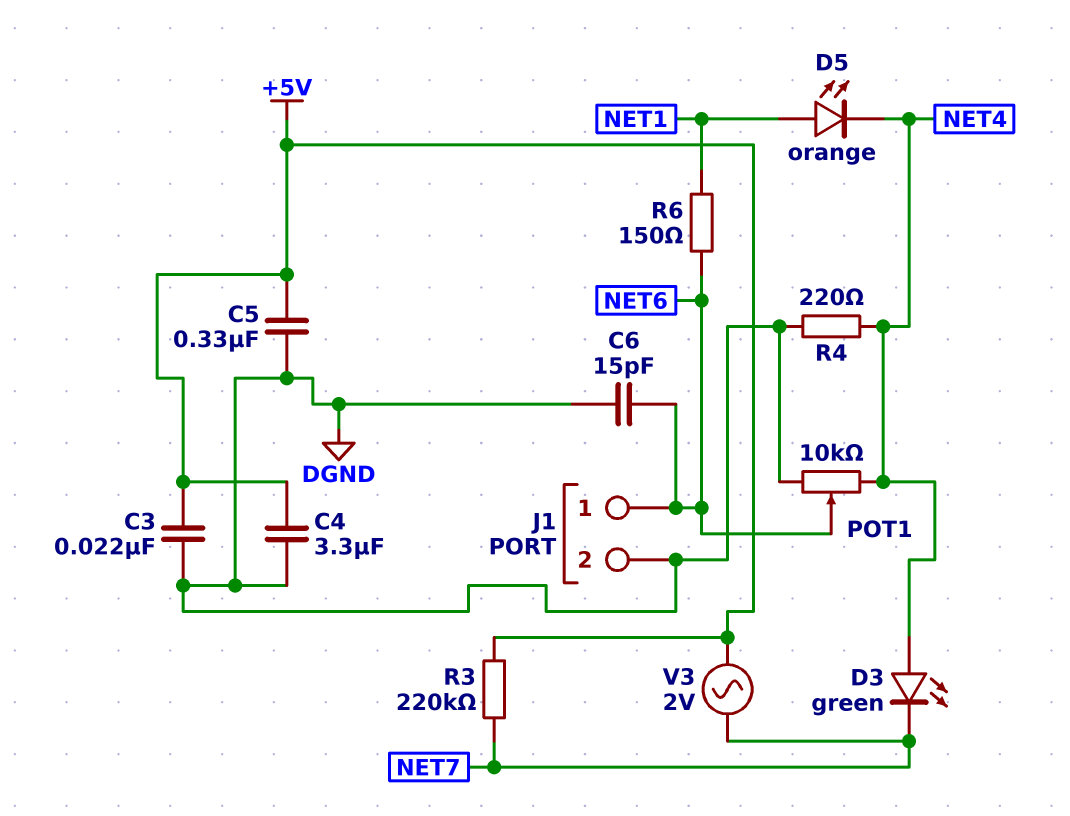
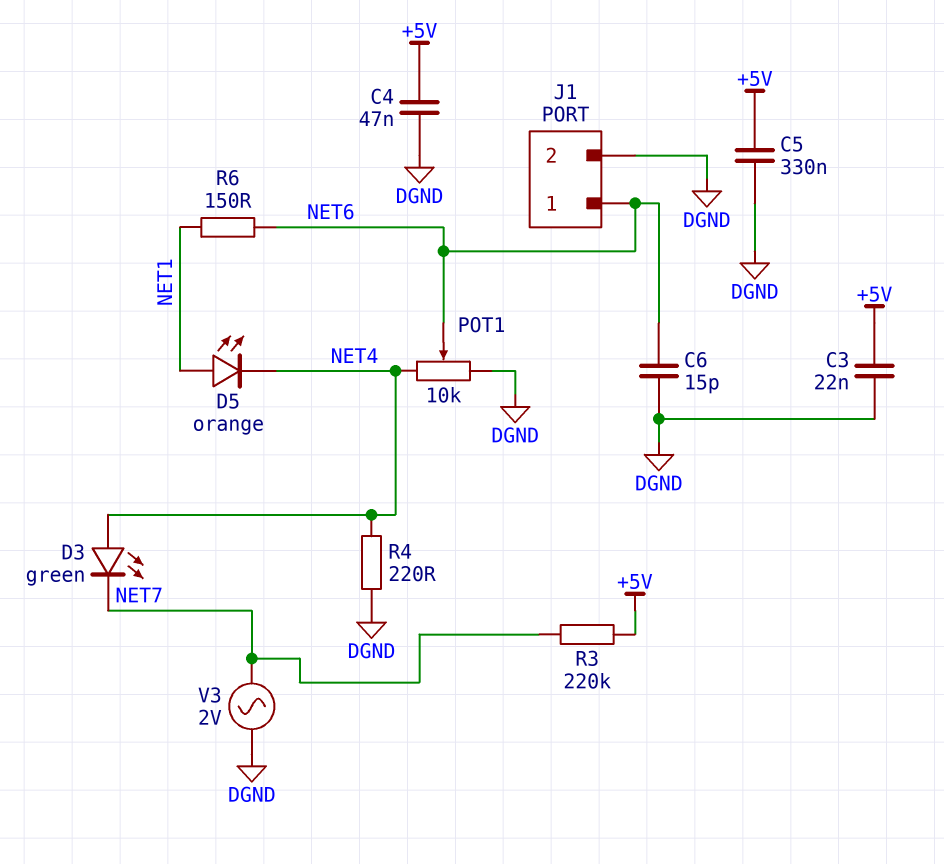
C4: 3.3uF (+5V, DGND) -> 47nF (+5V, DGND)
V3: AC 2V (+5V, NET7) -> AC 2V (DGND, NET7)

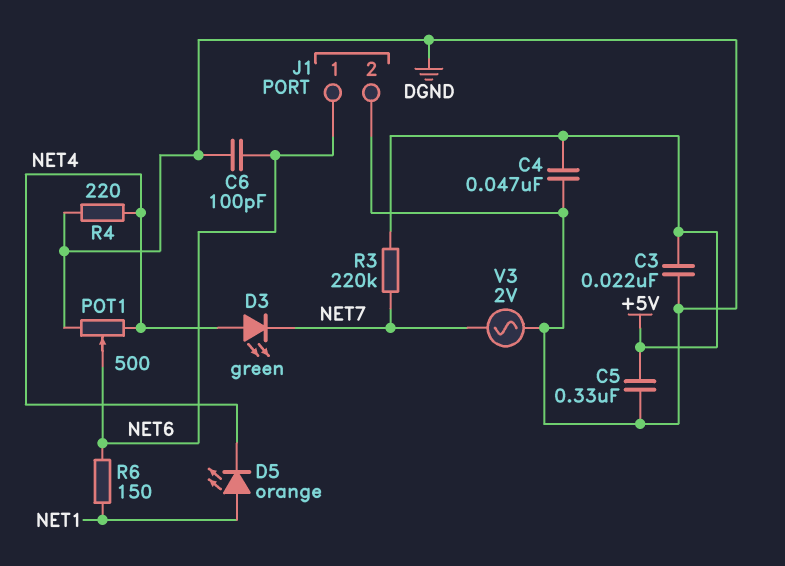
C6: 15pF (DGND, NET6) -> 100pF (DGND, NET6)
POT1: 10k (DGND, NET4, wiper NET6) -> 500 (DGND, NET4, wiper NET6)

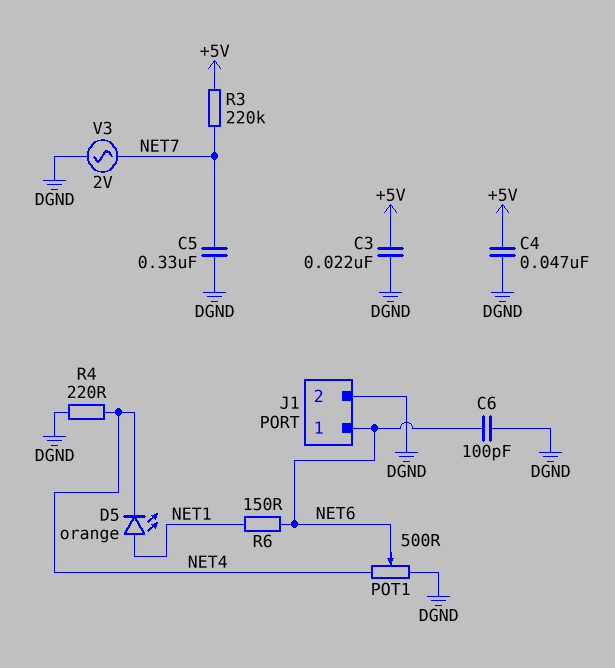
C5: 330nF (+5V, DGND) -> 330nF (DGND, NET7)
D3: LED green (A NET4, K NET7) -> none

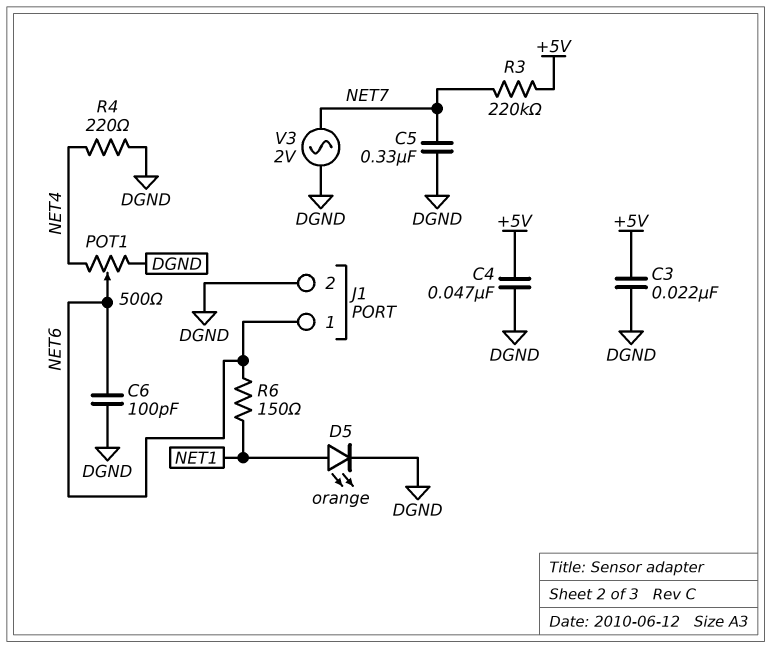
D5: LED orange (A NET1, K NET4) -> LED orange (A NET1, K DGND)

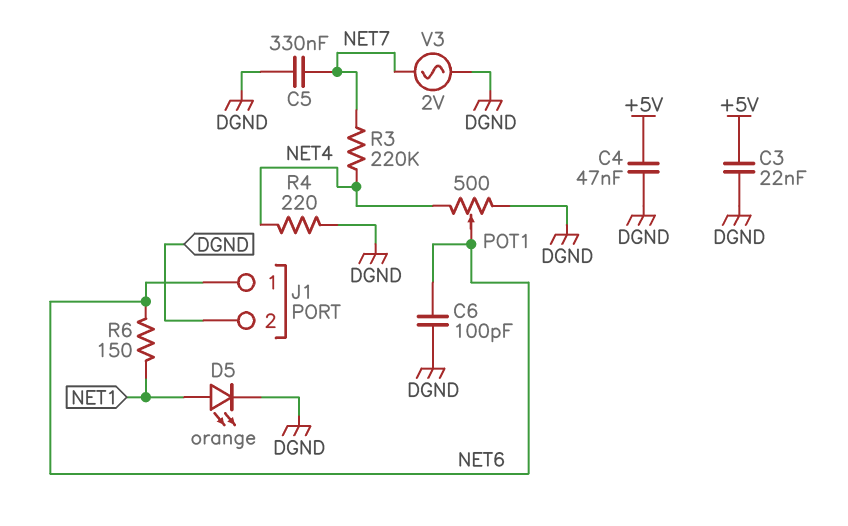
R3: 220k (+5V, NET7) -> 220k (NET4, NET7)

